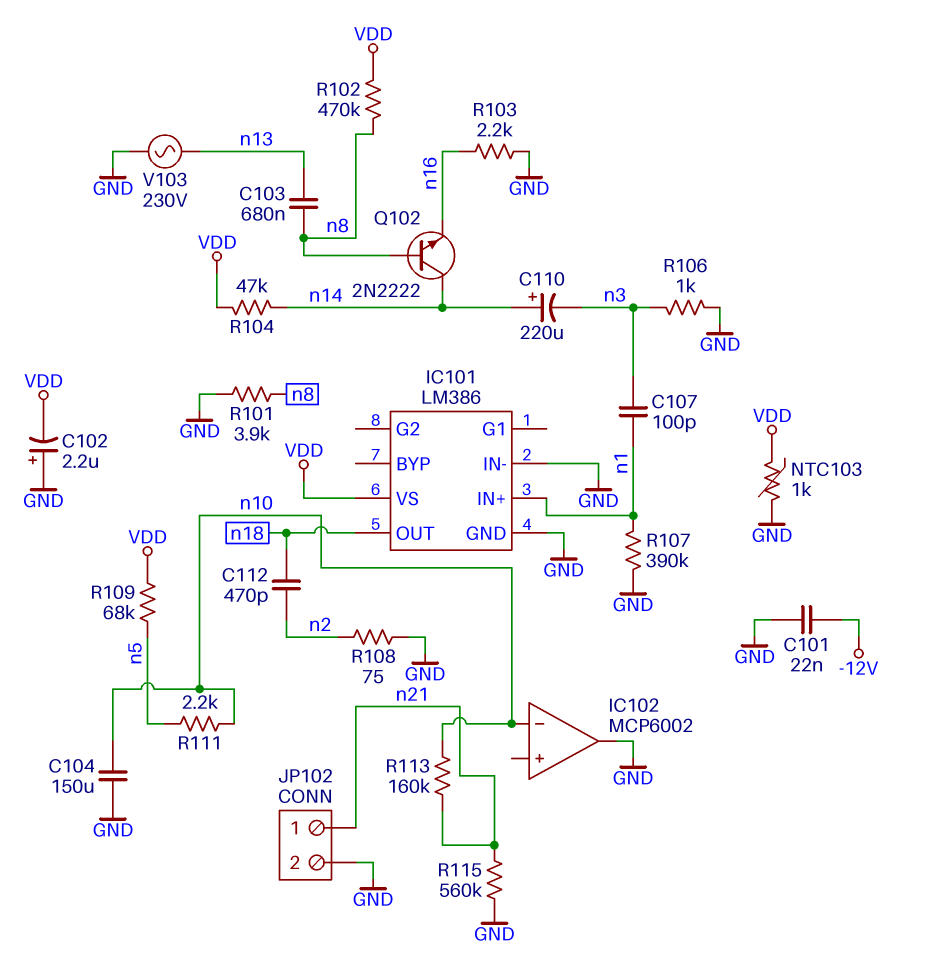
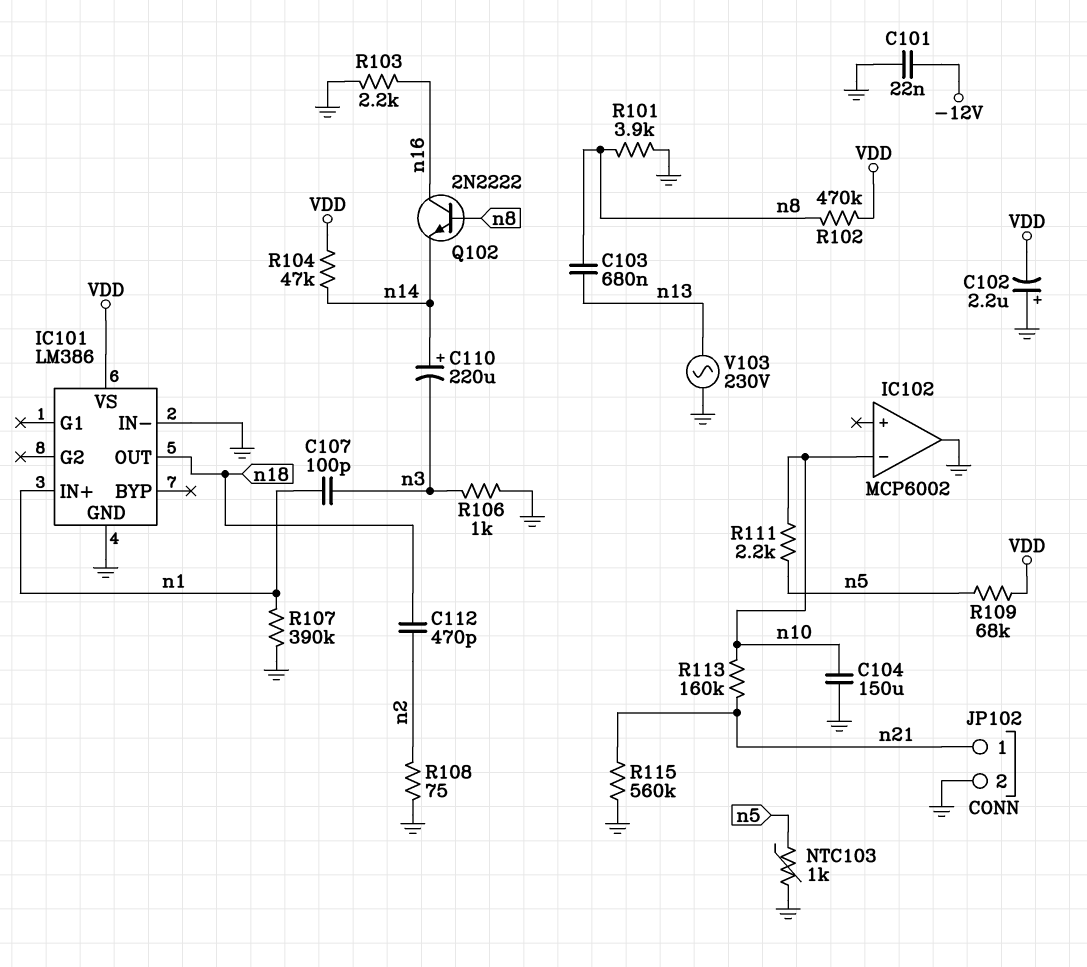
NTC103: 1k (GND, VDD) -> 1k (GND, n5)
Q102: NPN 2N2222 (B n8, C n14, E n16) -> NPN 2N2222 (B n8, C n16, E n14)

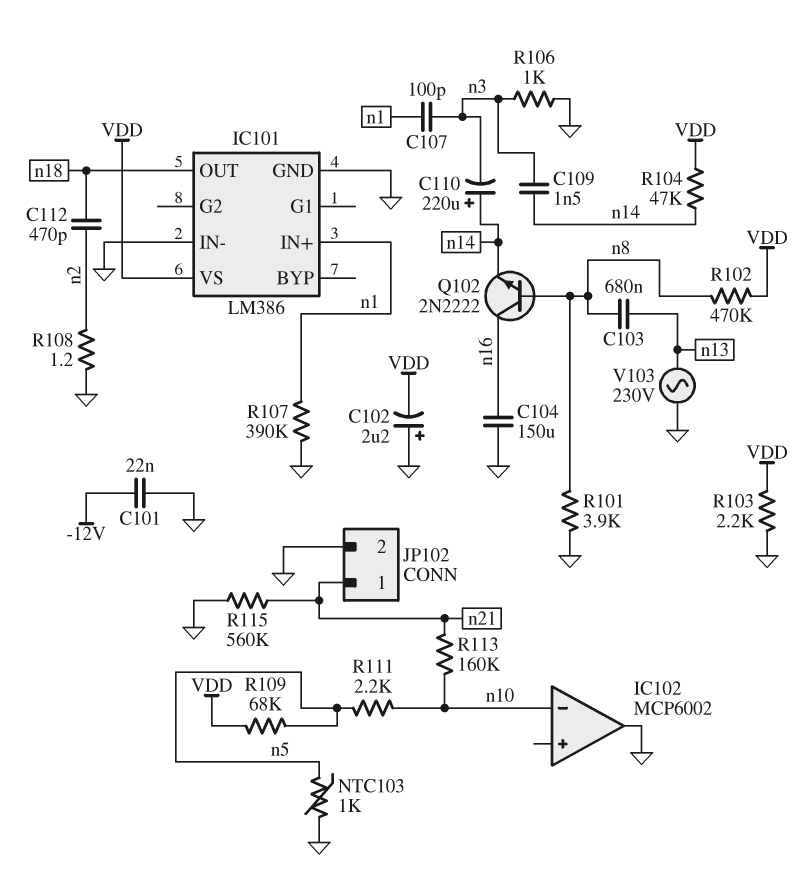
C104: 150uF (GND, n10) -> 150uF (GND, n16)
C109: none -> 1.5nF (n3, n14)
R103: 2.2k (GND, n16) -> 2.2k (GND, VDD)
R108: 75 (GND, n2) -> 1.2 (GND, n2)

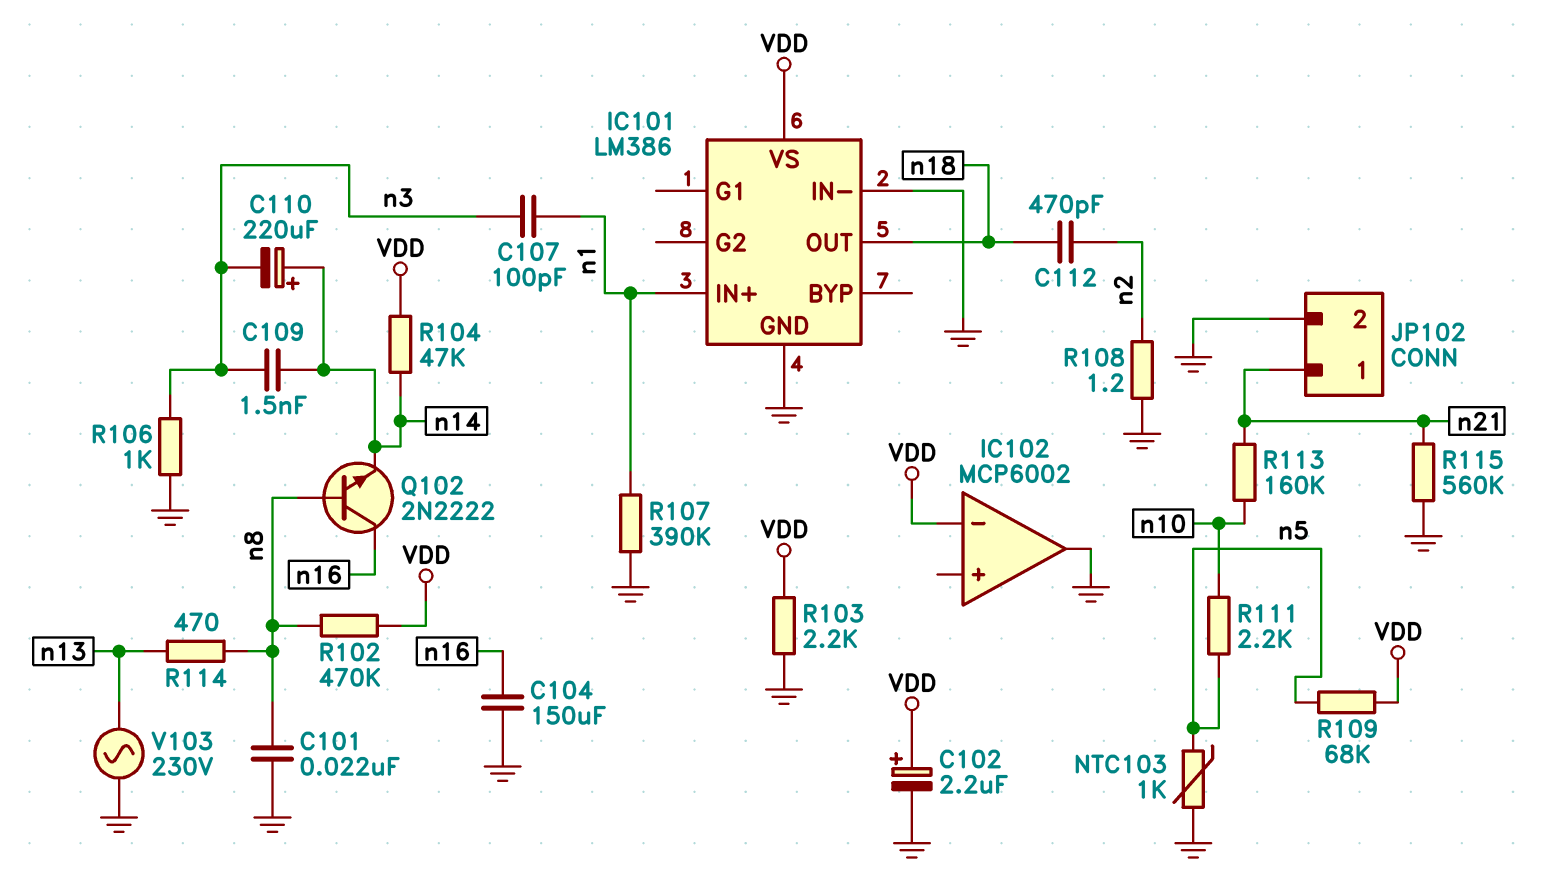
C101: 22nF (-12V, GND) -> 22nF (GND, n8)
C102: 2.2uF (plus GND, minus VDD) -> 2.2uF (plus VDD, minus GND)
C103: 680nF (n8, n13) -> none
IC102 pin in-: n10 -> VDD
R101: 3.9k (GND, n8) -> none
R114: none -> 470 (n8, n13)

